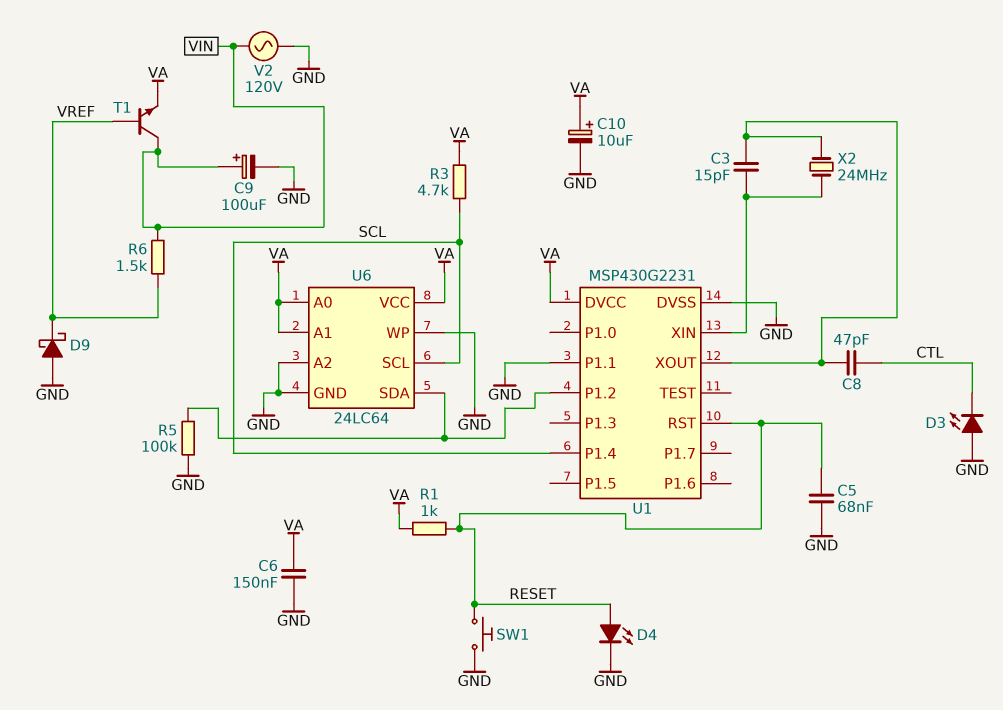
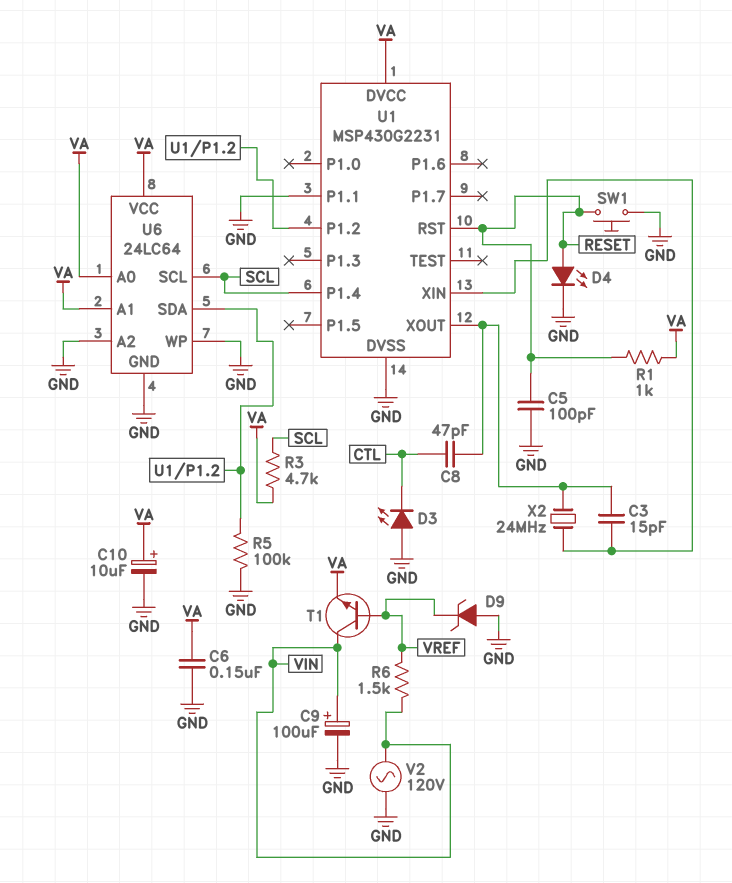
C5: 68nF (GND, RESET) -> 100pF (GND, RESET)
D9: schottky (A GND, K VREF) -> zener (A GND, K VREF)

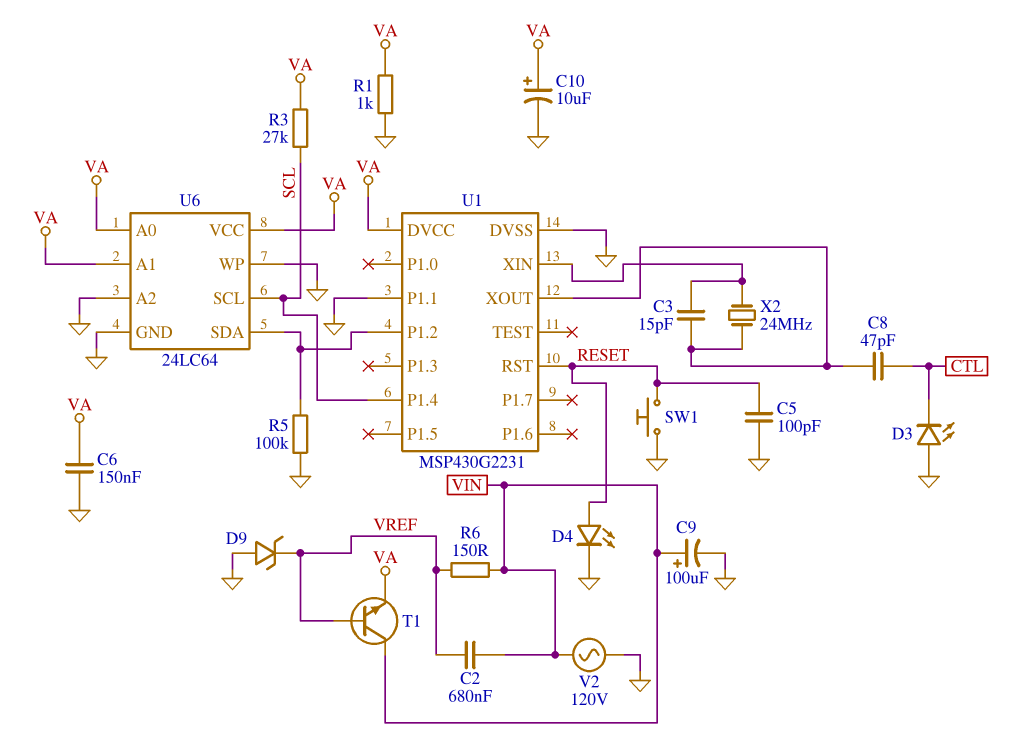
C2: none -> 680nF (VIN, VREF)
R1: 1k (RESET, VA) -> 1k (GND, VA)
R3: 4.7k (SCL, VA) -> 27k (SCL, VA)
R6: 1.5k (VIN, VREF) -> 150 (VIN, VREF)

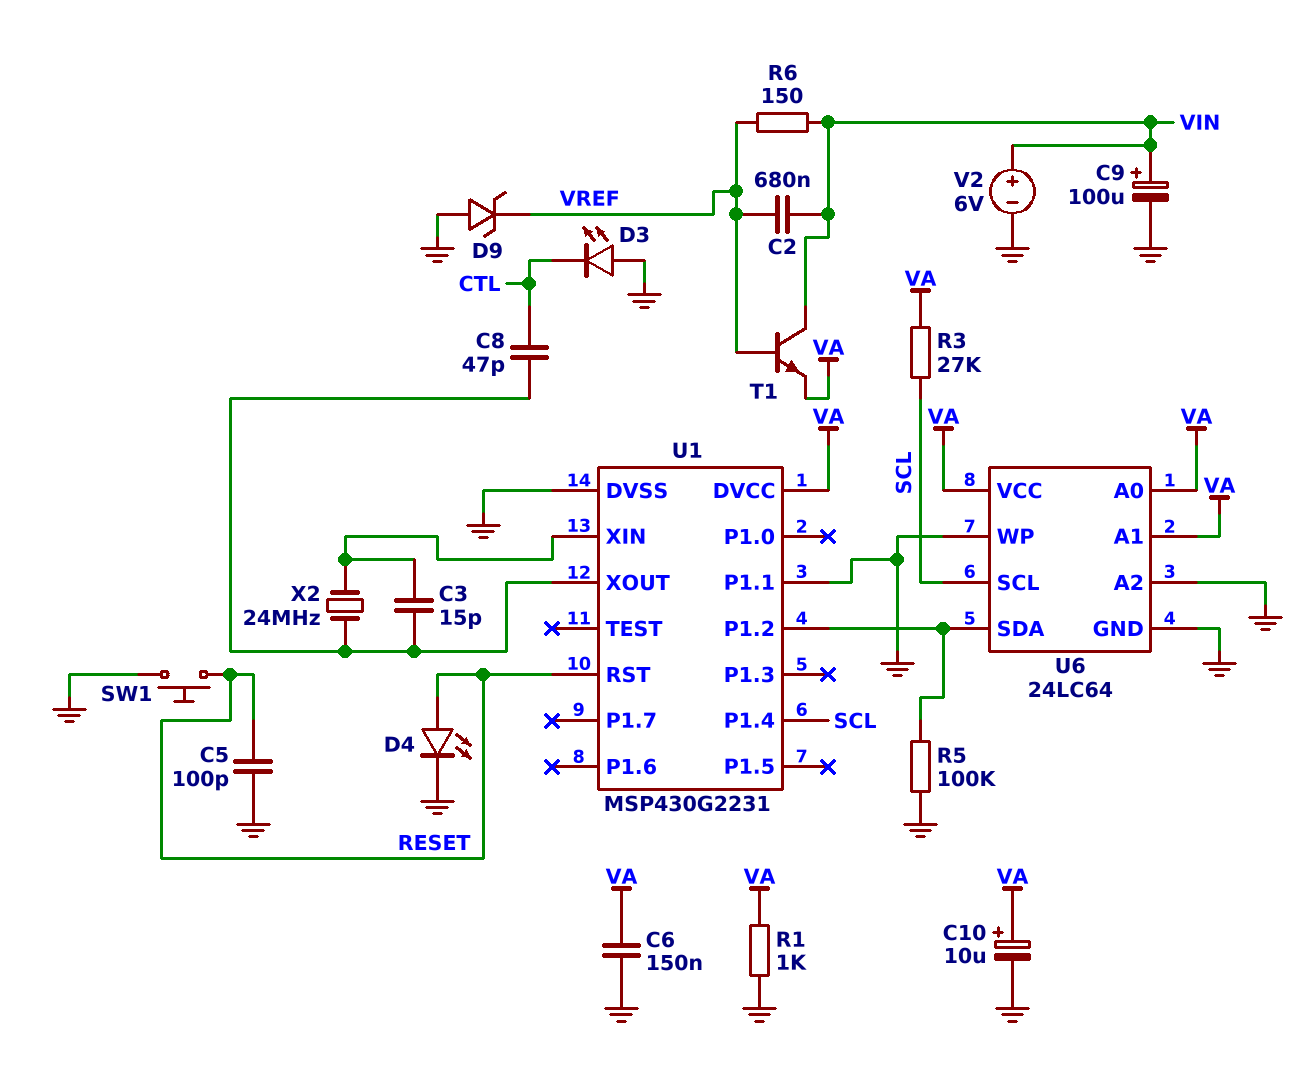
V2: AC 120V (GND, VIN) -> 6V (plus VIN, minus GND)

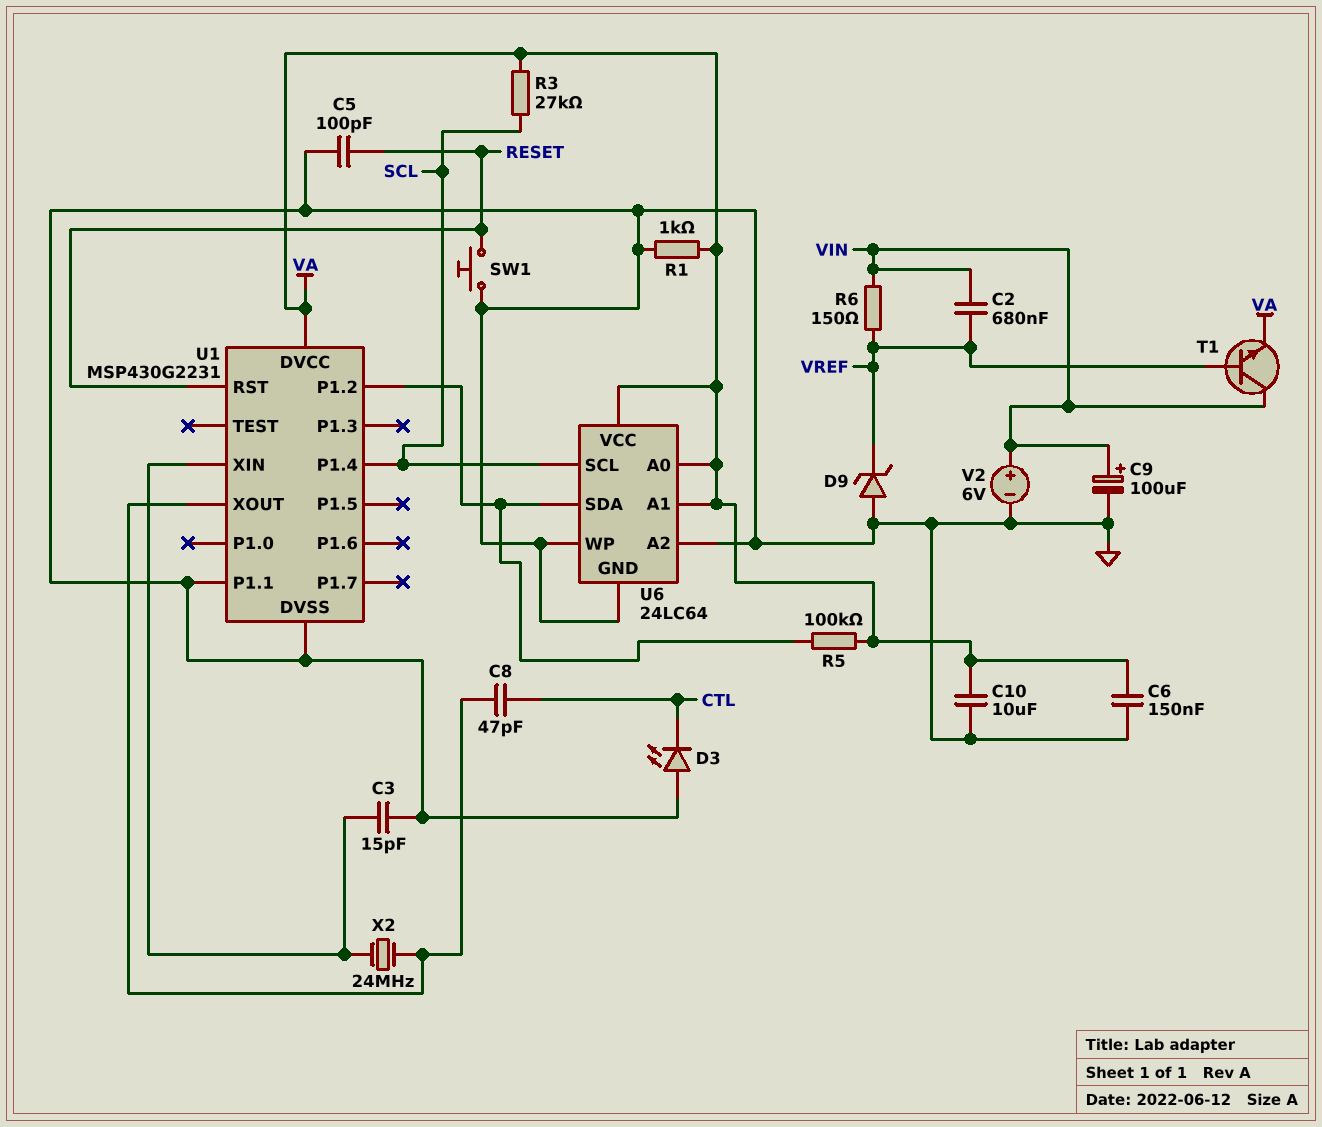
C3: 15pF (U1/XIN, U1/XOUT) -> 15pF (GND, U1/XIN)
C10: 10uF (plus VA, minus GND) -> 10uF (GND, VA)
D4: LED (A RESET, K GND) -> none
R5: 100k (GND, U1/P1.2) -> 100k (U1/P1.2, VA)

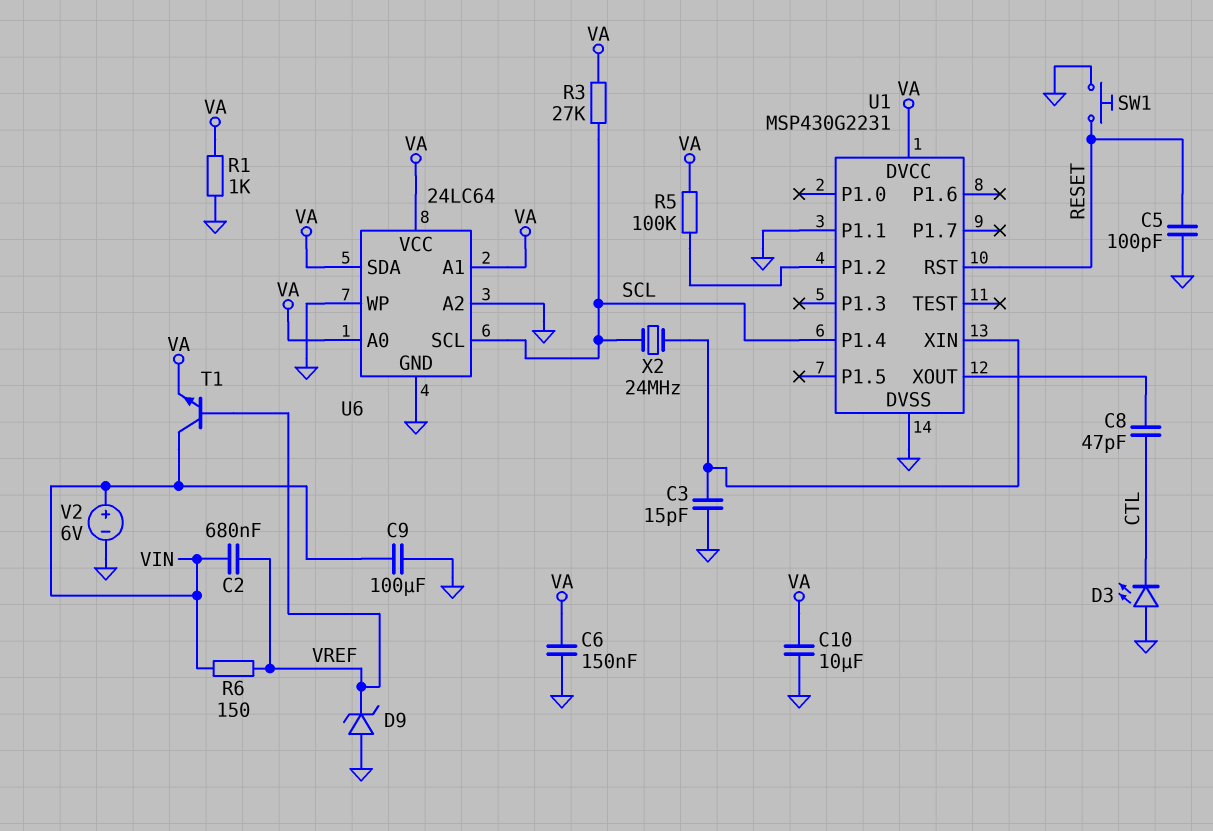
C9: 100uF (plus VIN, minus GND) -> 100uF (GND, VIN)
U6 pin SDA: U1/P1.2 -> VA
X2: 24MHz (U1/XIN, U1/XOUT) -> 24MHz (SCL, U1/XIN)

